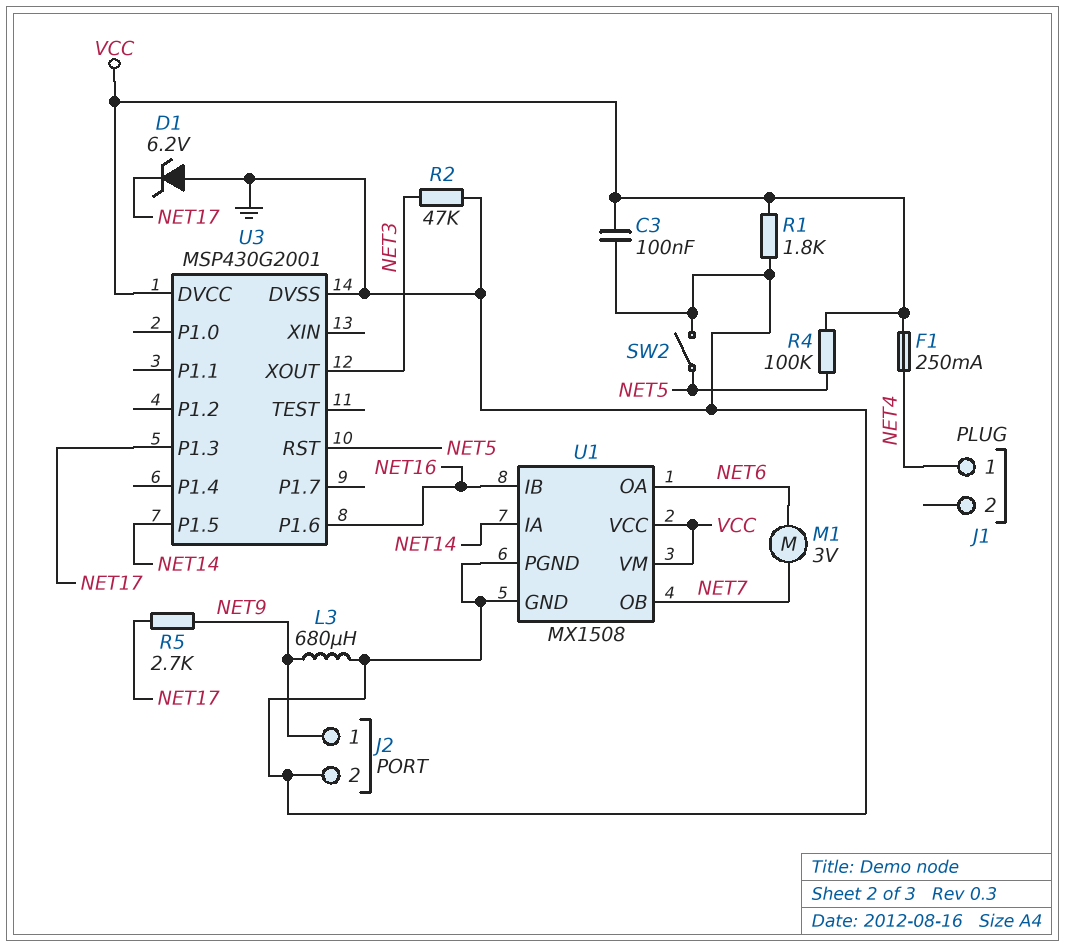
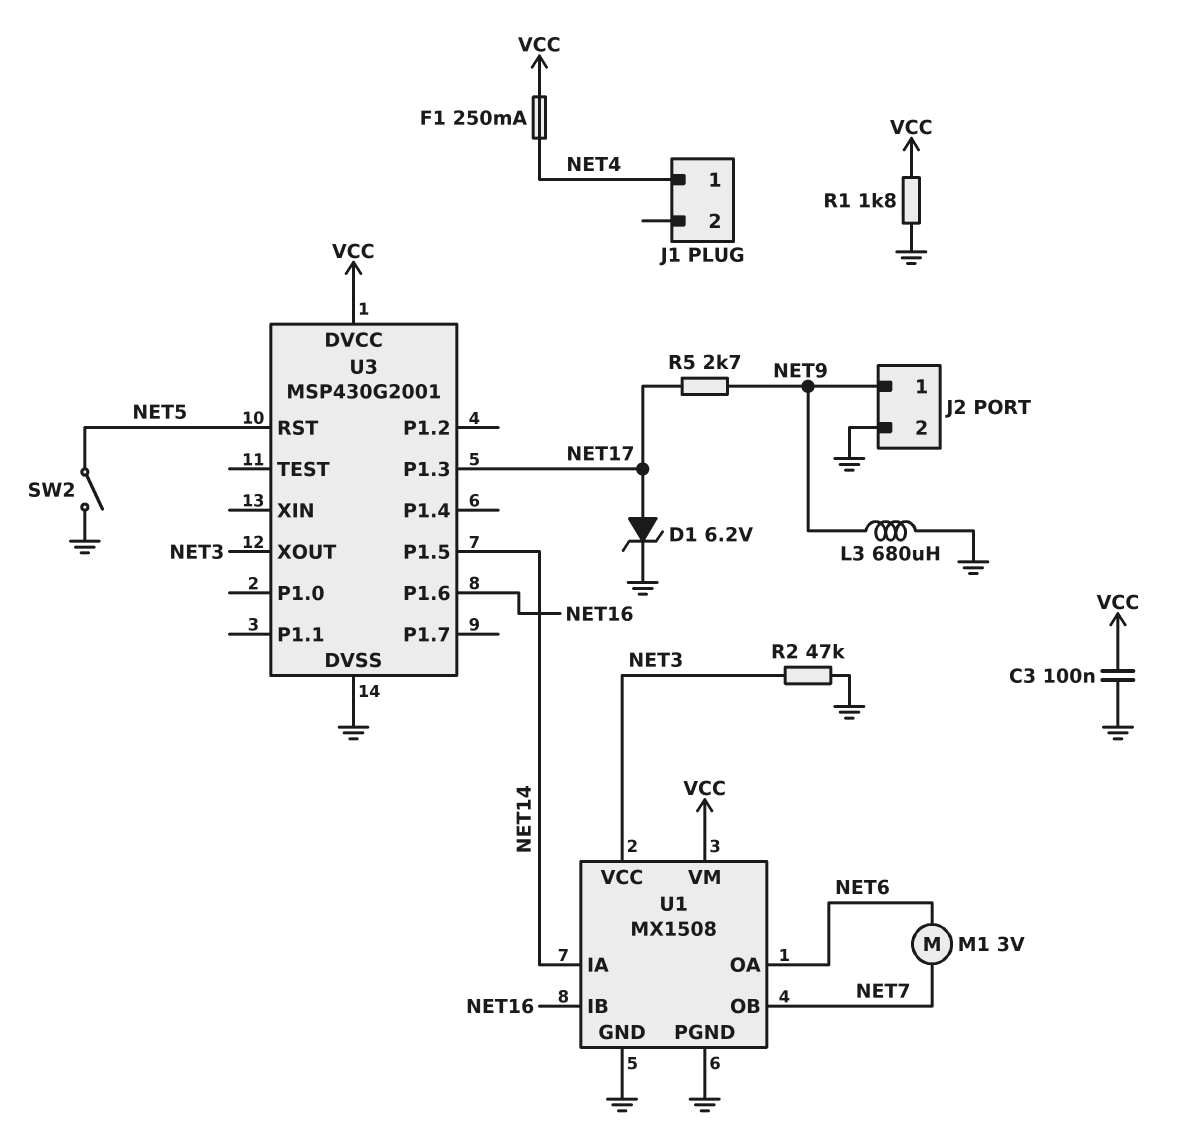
D1: zener 6.2V (A GND, K NET17) -> zener 6.2V (A NET17, K GND)
R4: 100k (NET5, VCC) -> none
U1 pin VCC: VCC -> NET3

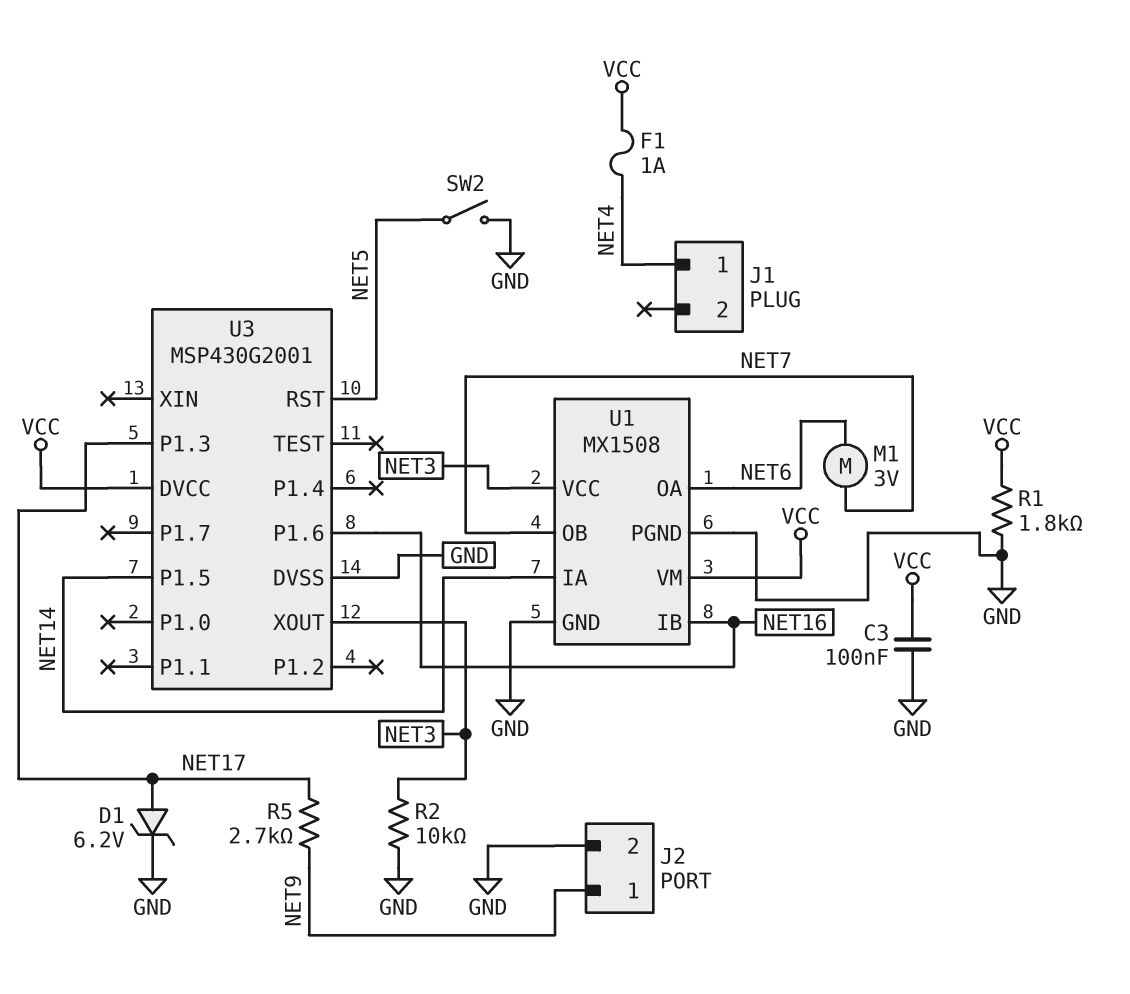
F1: 250mA (NET4, VCC) -> 1A (NET4, VCC)
L3: 680uH (GND, NET9) -> none
R2: 47k (GND, NET3) -> 10k (GND, NET3)

